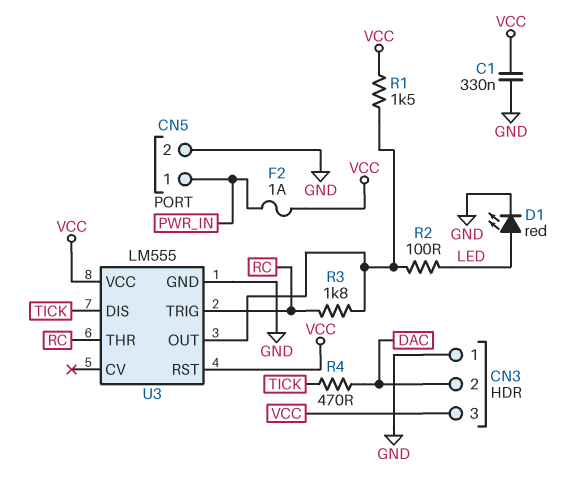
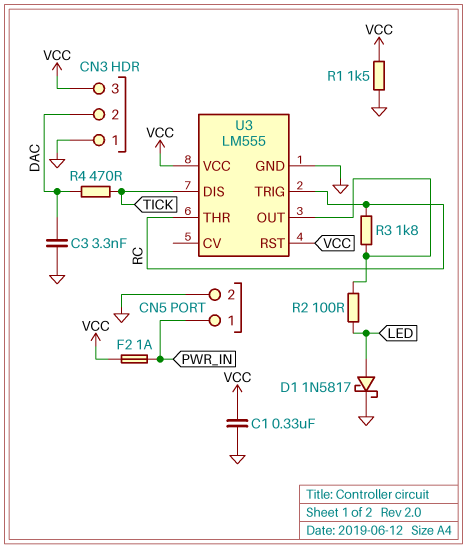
C3: none -> 3.3nF (DAC, GND)
D1: LED red (A LED, K GND) -> schottky 1N5817 (A LED, K GND)
R1: 1.5k (U3/OUT, VCC) -> 1.5k (GND, VCC)

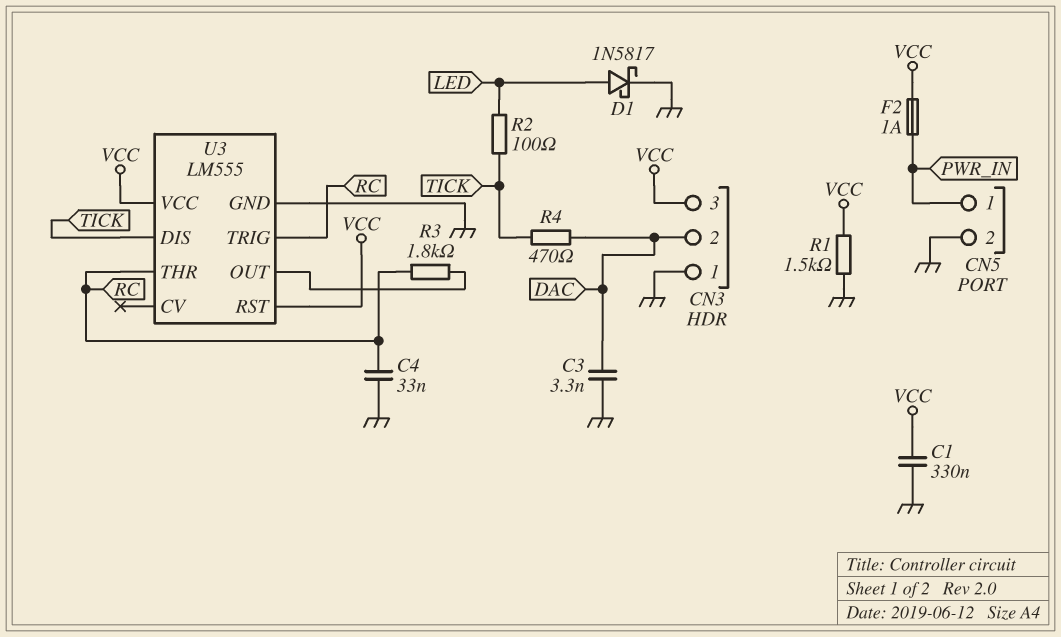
C4: none -> 33nF (GND, RC)
R2: 100 (LED, U3/OUT) -> 100 (LED, TICK)

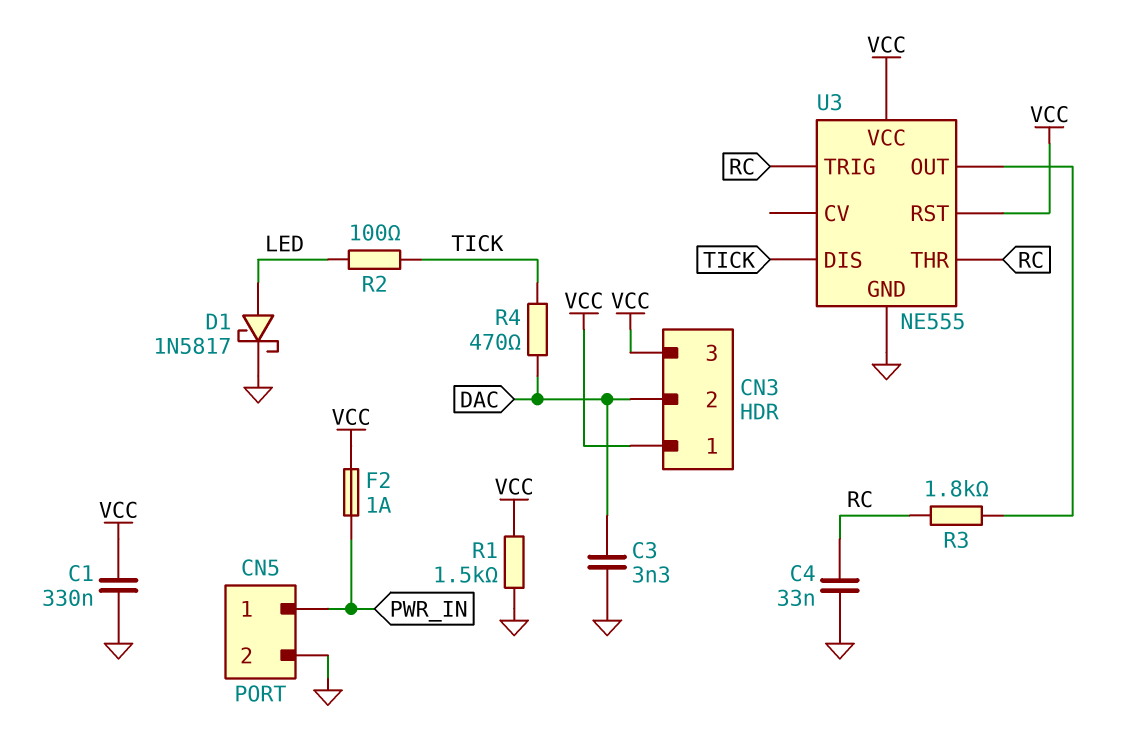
CN3 pin 1: GND -> VCC
U3: LM555 -> NE555

